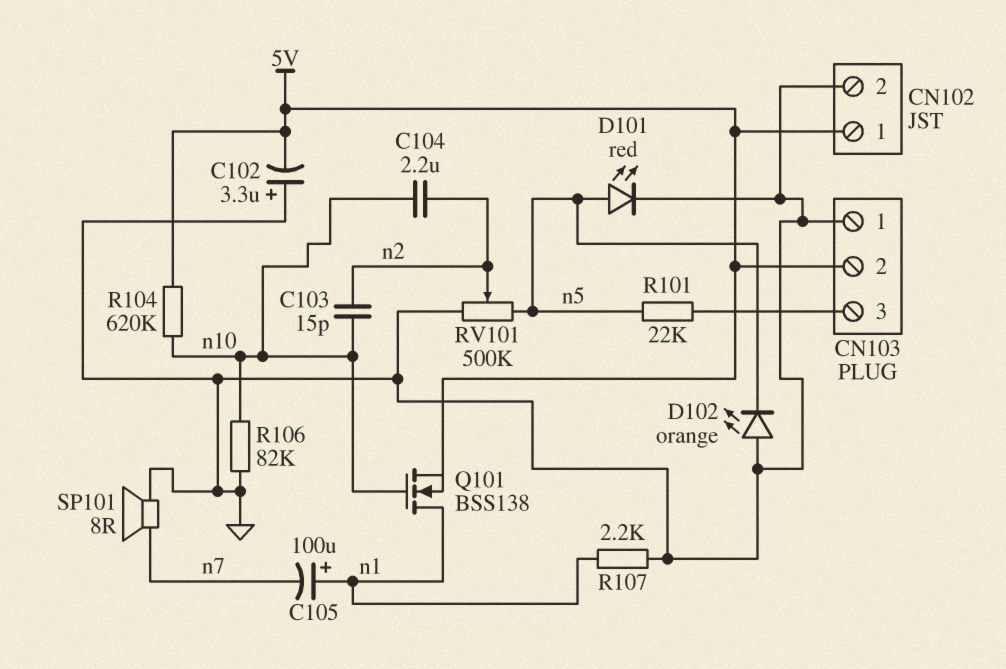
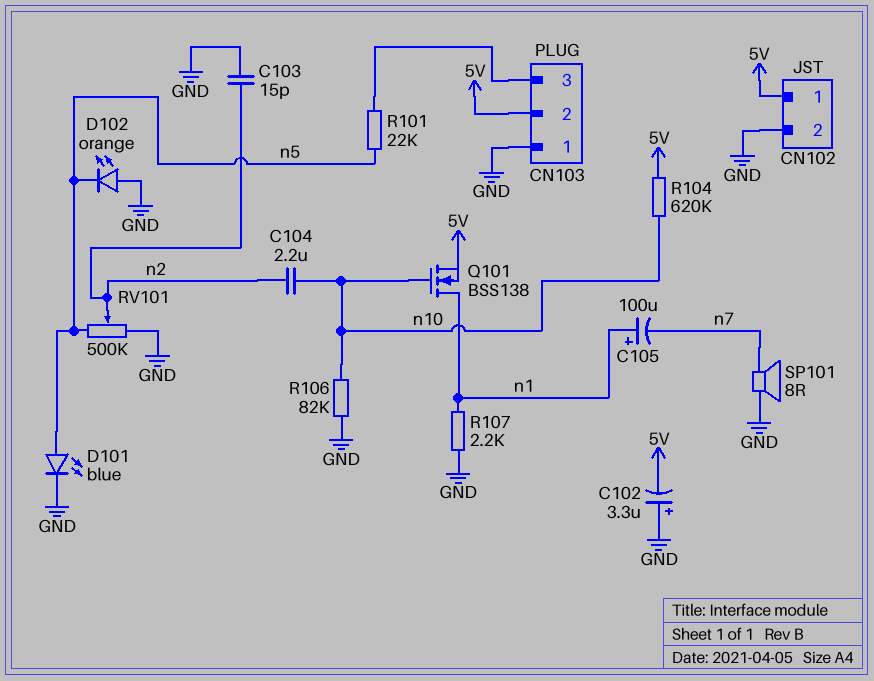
C103: 15pF (n2, n10) -> 15pF (GND, n2)
D101: LED red (A n5, K GND) -> LED blue (A n5, K GND)

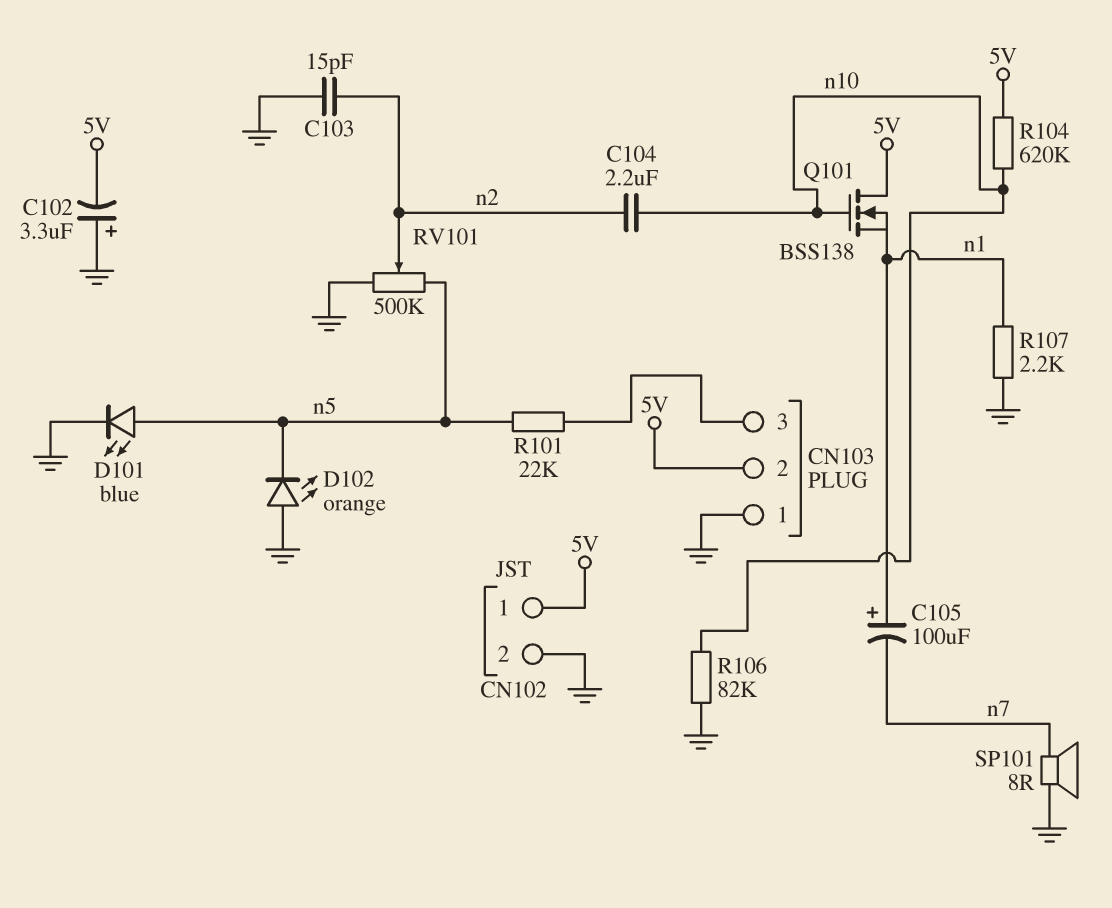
Q101: NMOS BSS138 (G n10, D n1, S 5V) -> NMOS BSS138 (G n10, D 5V, S n1)

